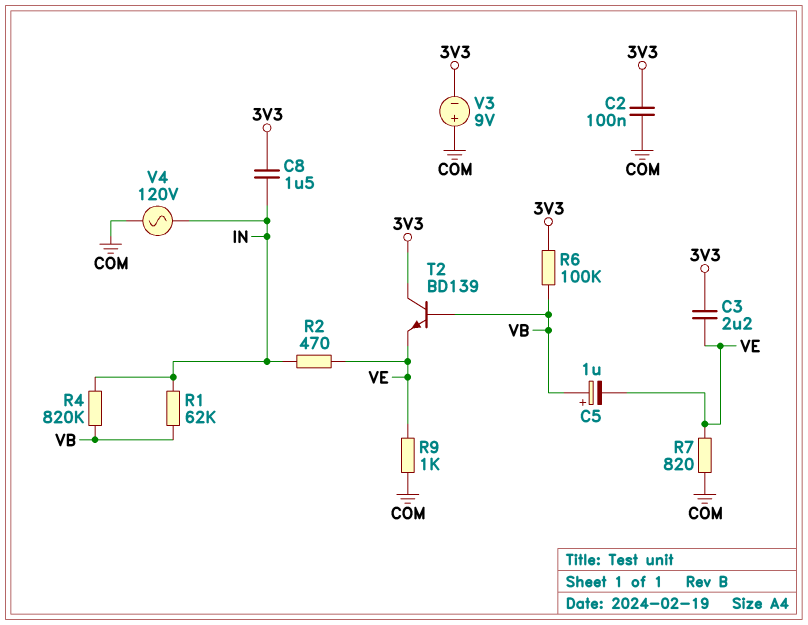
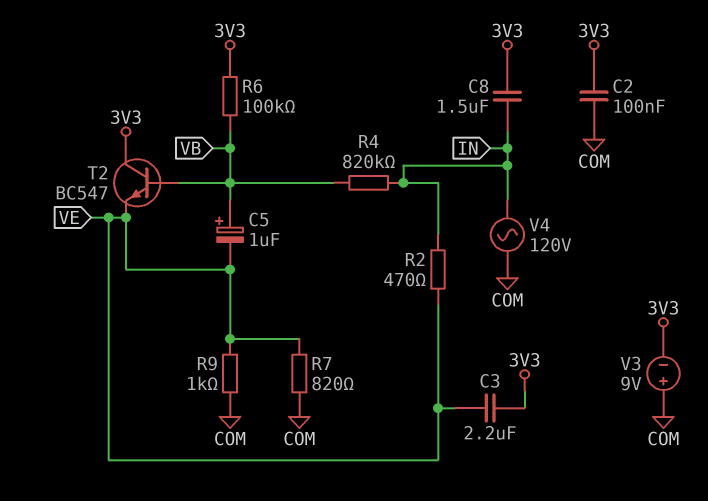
R1: 62k (IN, VB) -> none
T2: NPN BD139 (B VB, C 3V3, E VE) -> NPN BC547 (B VB, C 3V3, E VE)

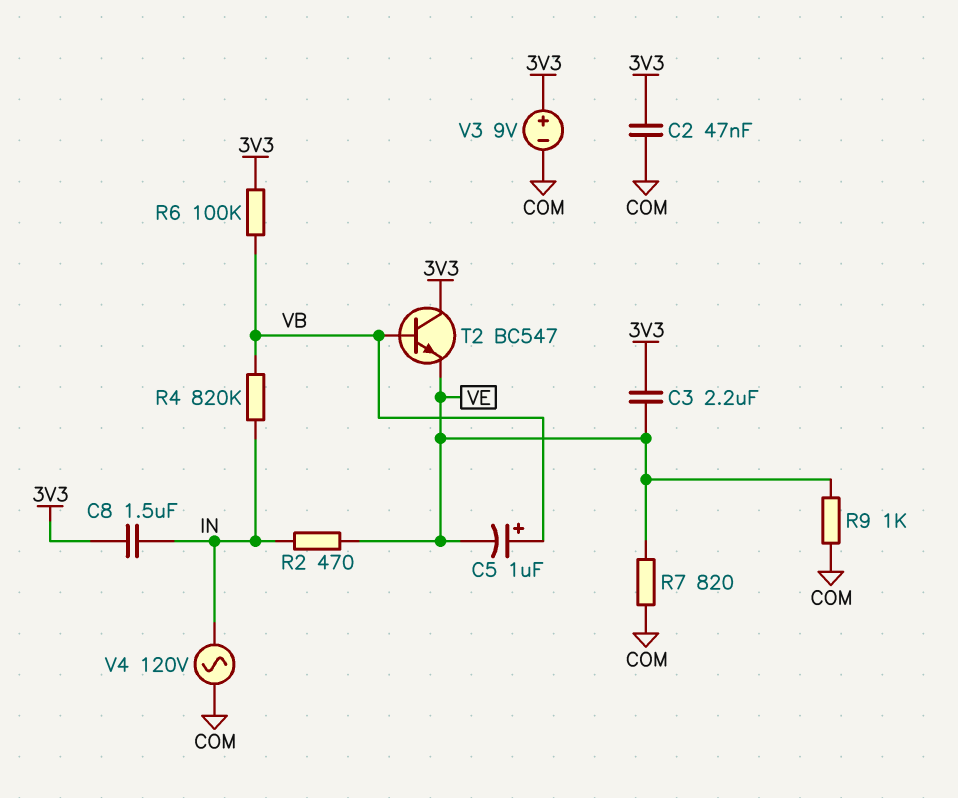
C2: 100nF (3V3, COM) -> 47nF (3V3, COM)
V3: 9V (plus COM, minus 3V3) -> 9V (plus 3V3, minus COM)

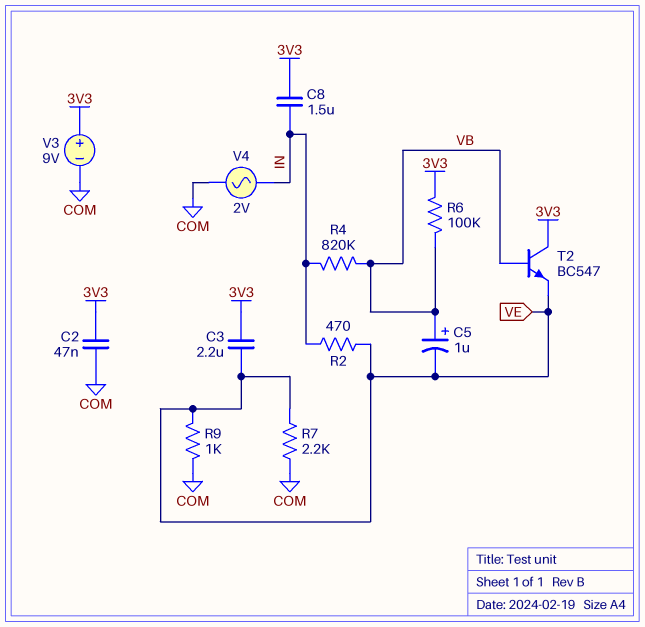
R7: 820 (COM, VE) -> 2.2k (COM, VE)
V4: AC 120V (COM, IN) -> AC 2V (COM, IN)

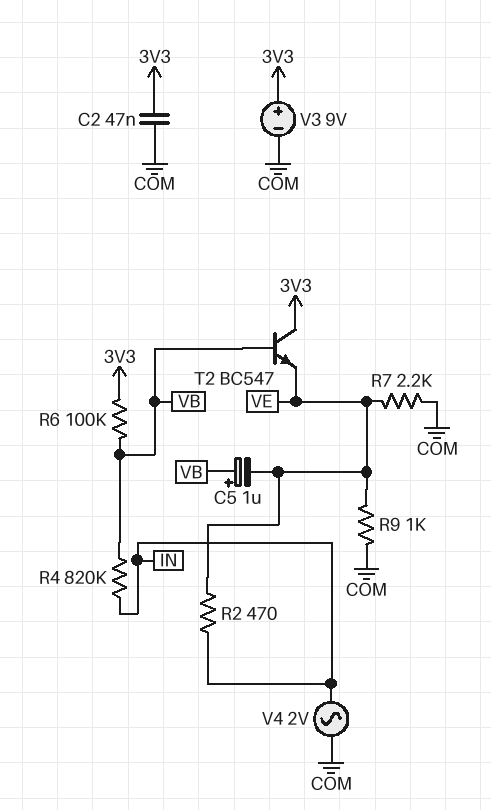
C3: 2.2uF (3V3, VE) -> none
C8: 1.5uF (3V3, IN) -> none

